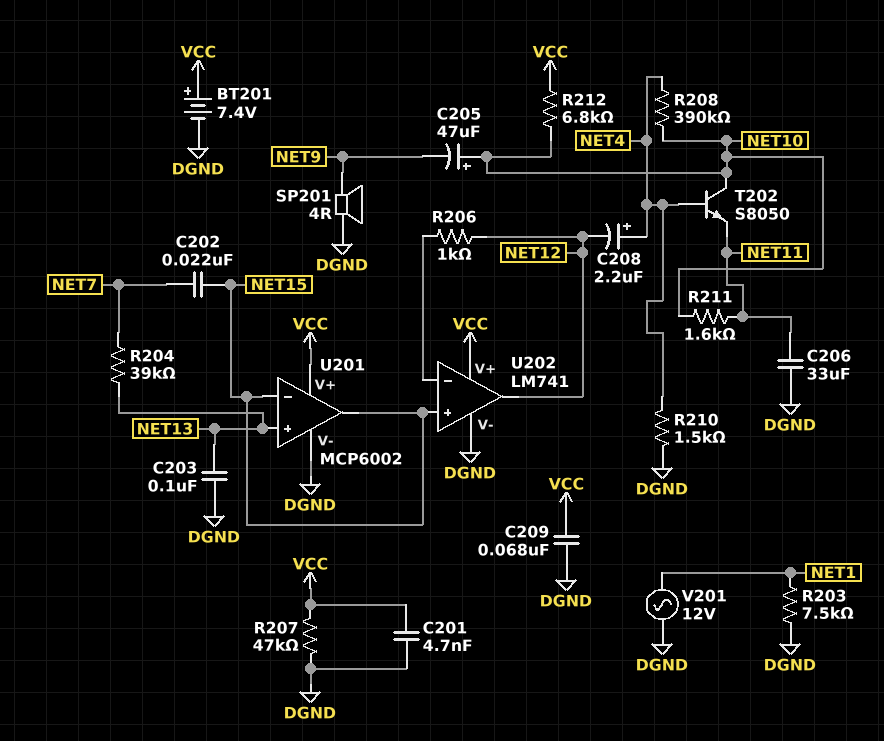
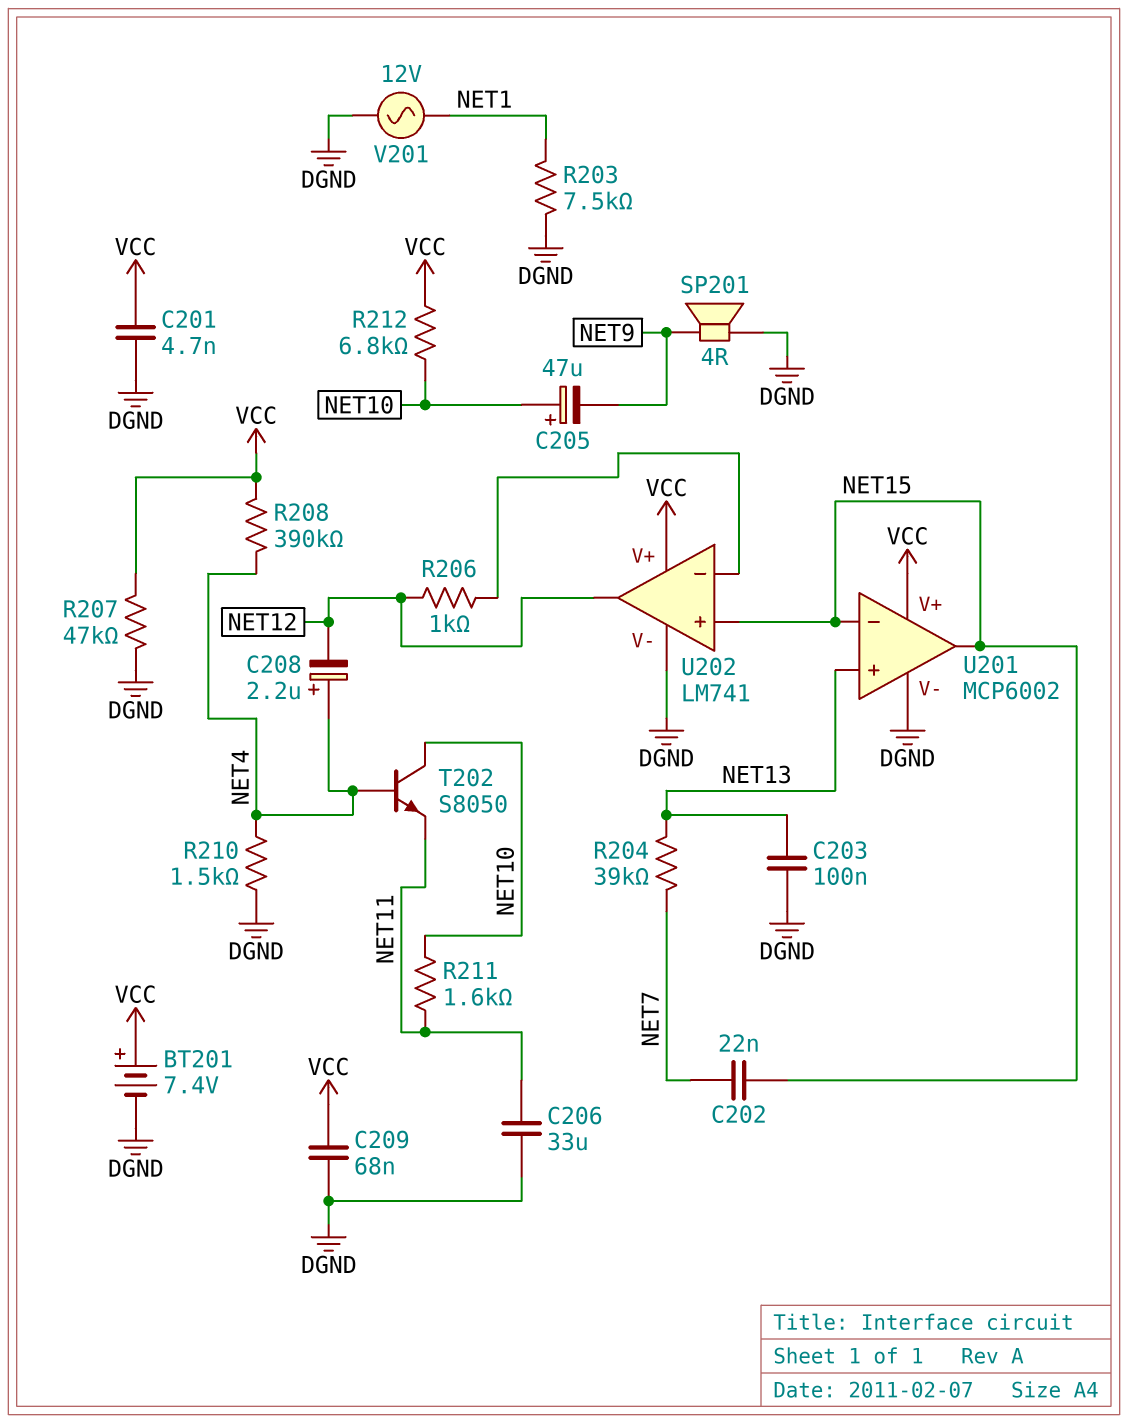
R208: 390k (NET4, NET10) -> 390k (NET4, VCC)

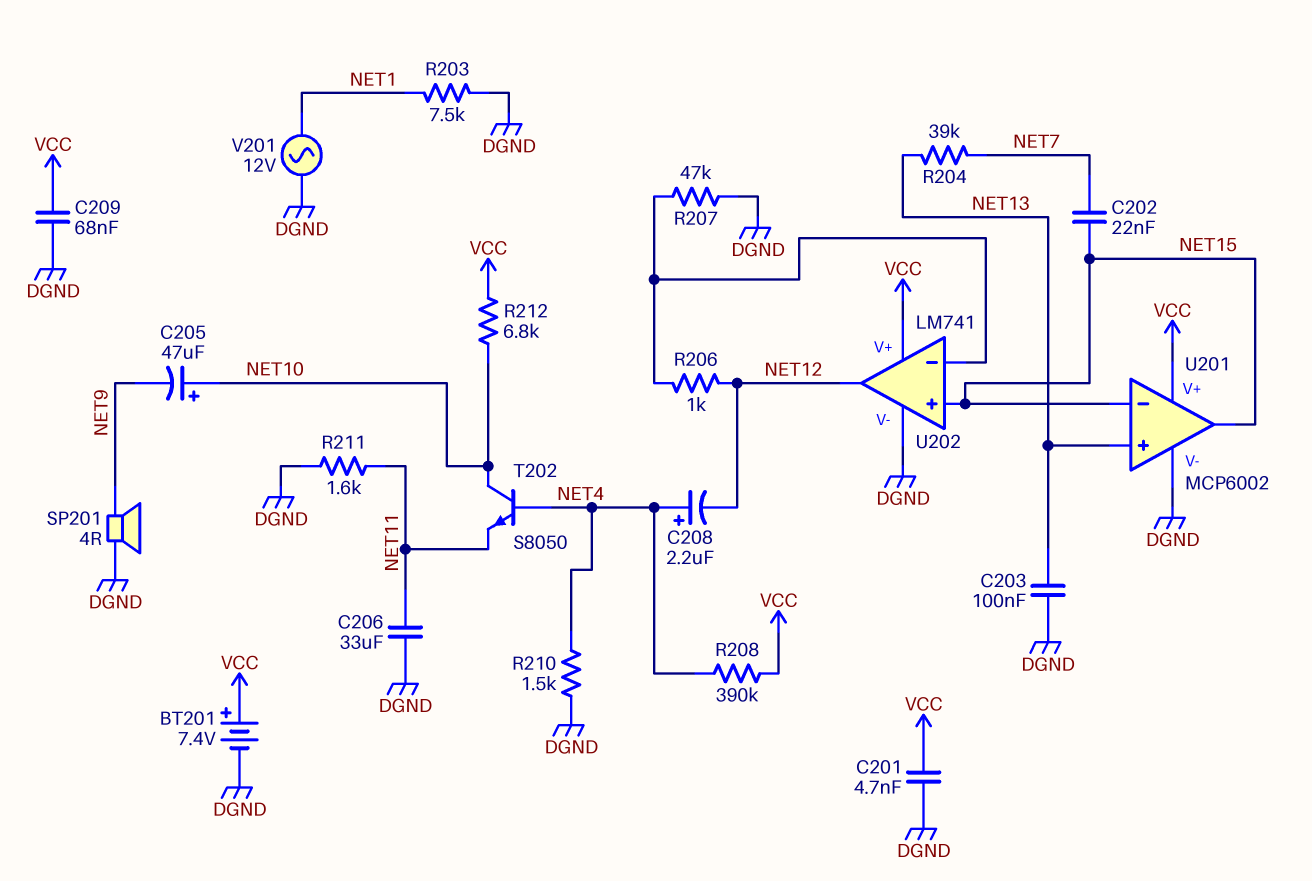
R207: 47k (DGND, VCC) -> 47k (DGND, U202/in-)
R211: 1.6k (NET10, NET11) -> 1.6k (DGND, NET11)

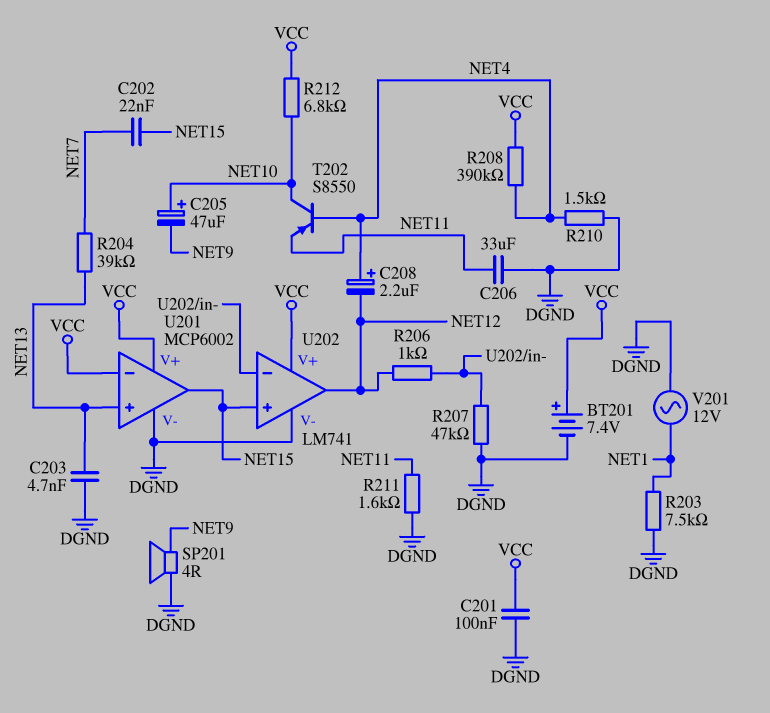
C201: 4.7nF (DGND, VCC) -> 100nF (DGND, VCC)
C203: 100nF (DGND, NET13) -> 4.7nF (DGND, NET13)
C209: 68nF (DGND, VCC) -> none
T202: NPN S8050 (B NET4, C NET10, E NET11) -> PNP S8550 (B NET4, C NET10, E NET11)
U201 pin in-: NET15 -> VCC

